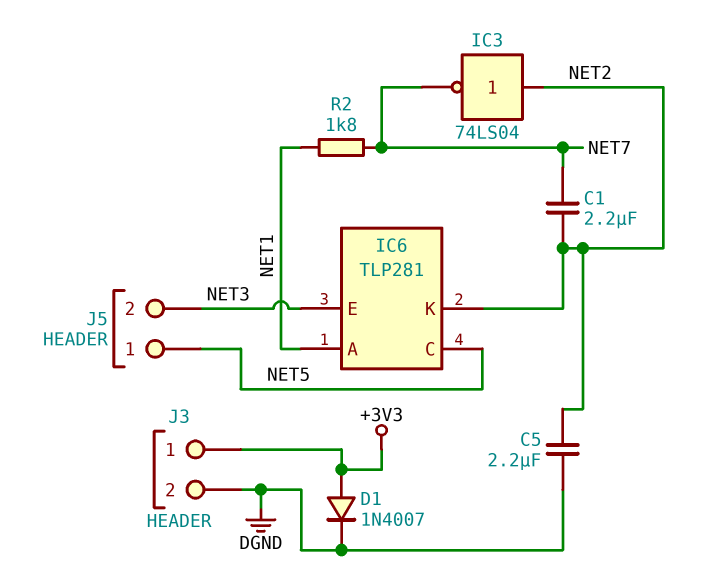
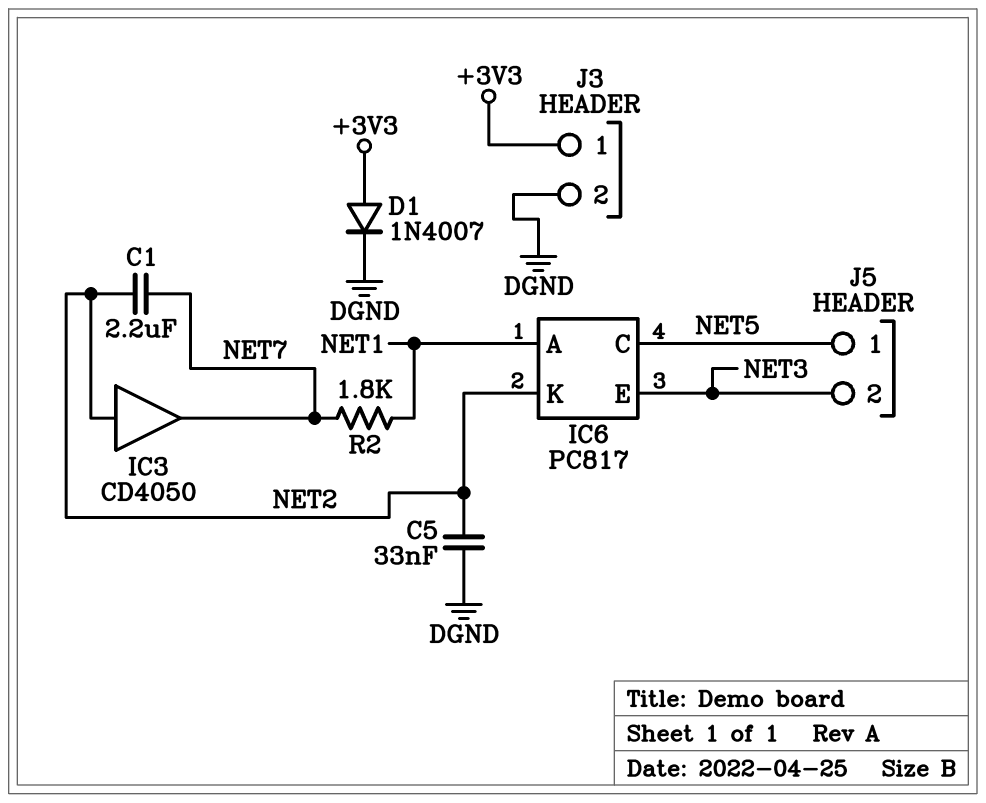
C5: 2.2uF (DGND, NET2) -> 33nF (DGND, NET2)
IC3: NOT 74LS04 (in NET2, out NET7) -> buffer CD4050 (in NET2, out NET7)
IC6: TLP281 -> PC817

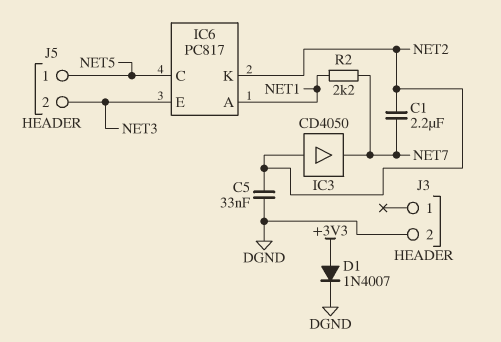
J3 pin 1: +3V3 -> none
R2: 1.8k (NET1, NET7) -> 2.2k (NET1, NET7)

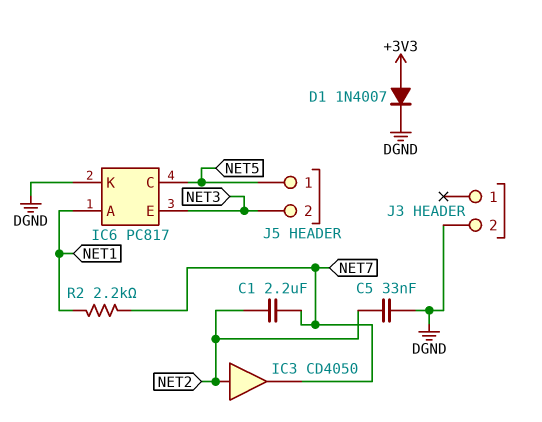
IC6 pin K: NET2 -> DGND

